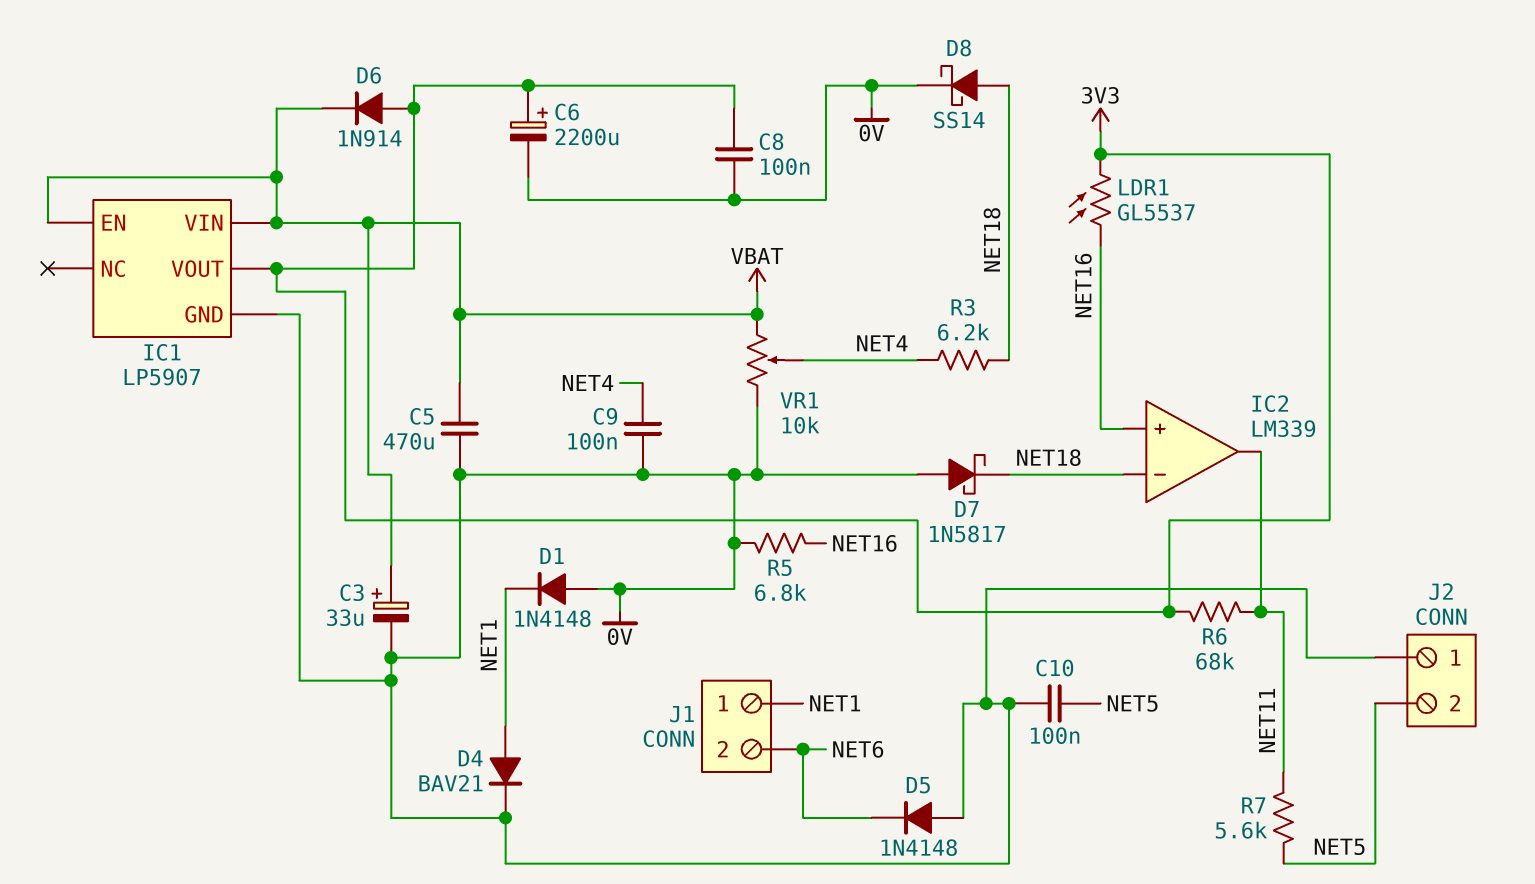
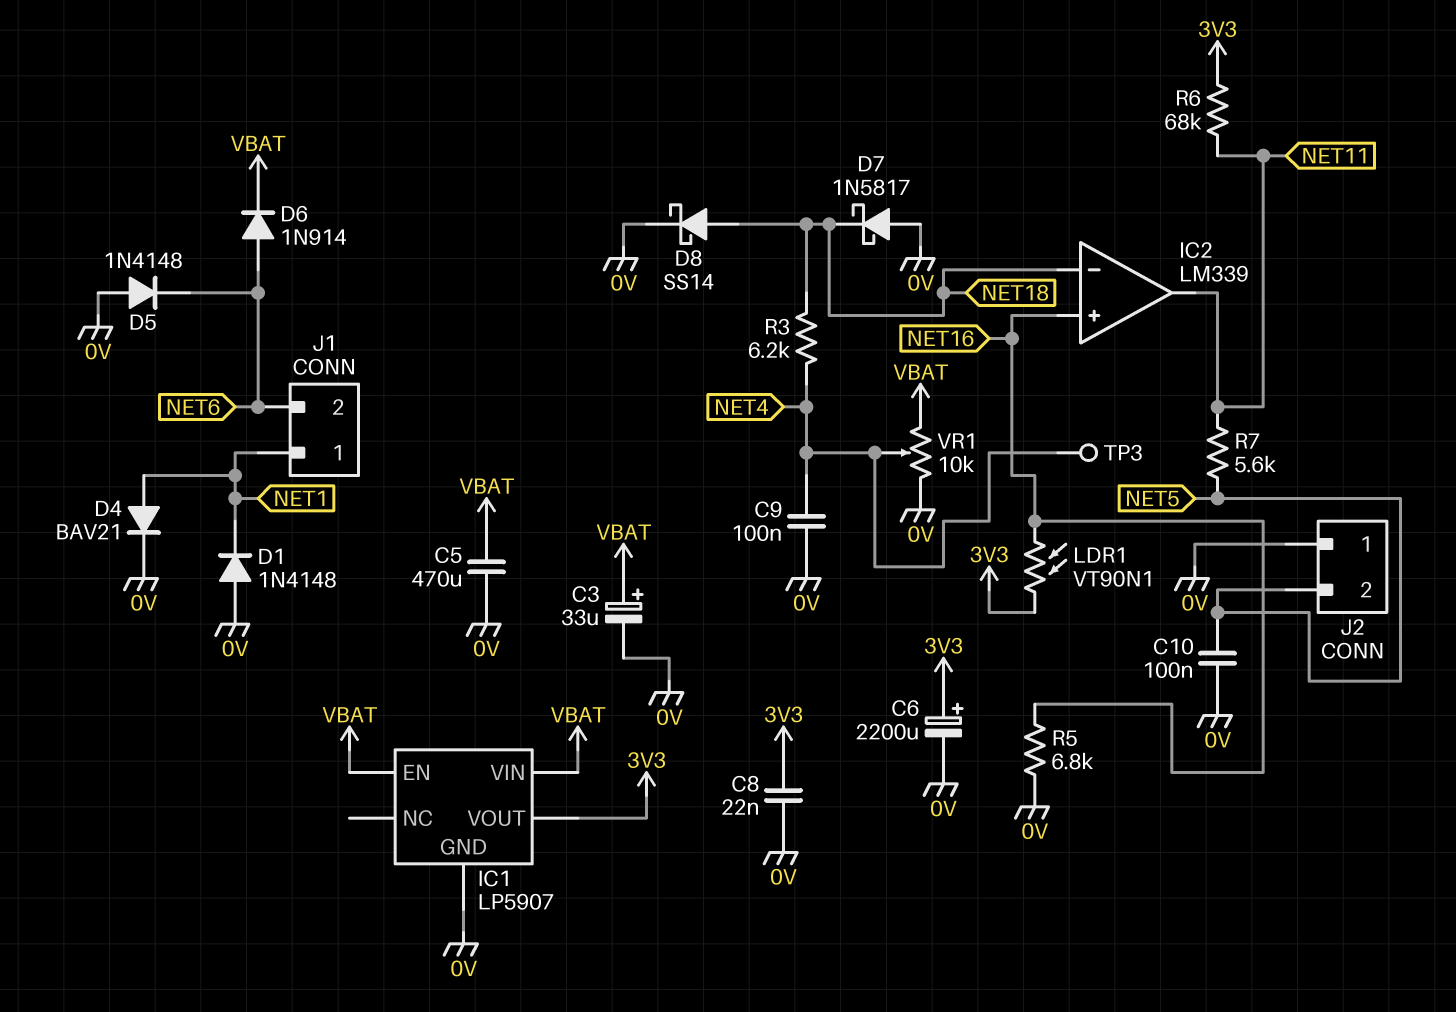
C8: 100nF (0V, 3V3) -> 22nF (0V, 3V3)
D6: diode 1N914 (A 3V3, K VBAT) -> diode 1N914 (A NET6, K VBAT)
LDR1: GL5537 (3V3, NET16) -> VT90N1 (3V3, NET16)
TP3: none -> test point (NET4)

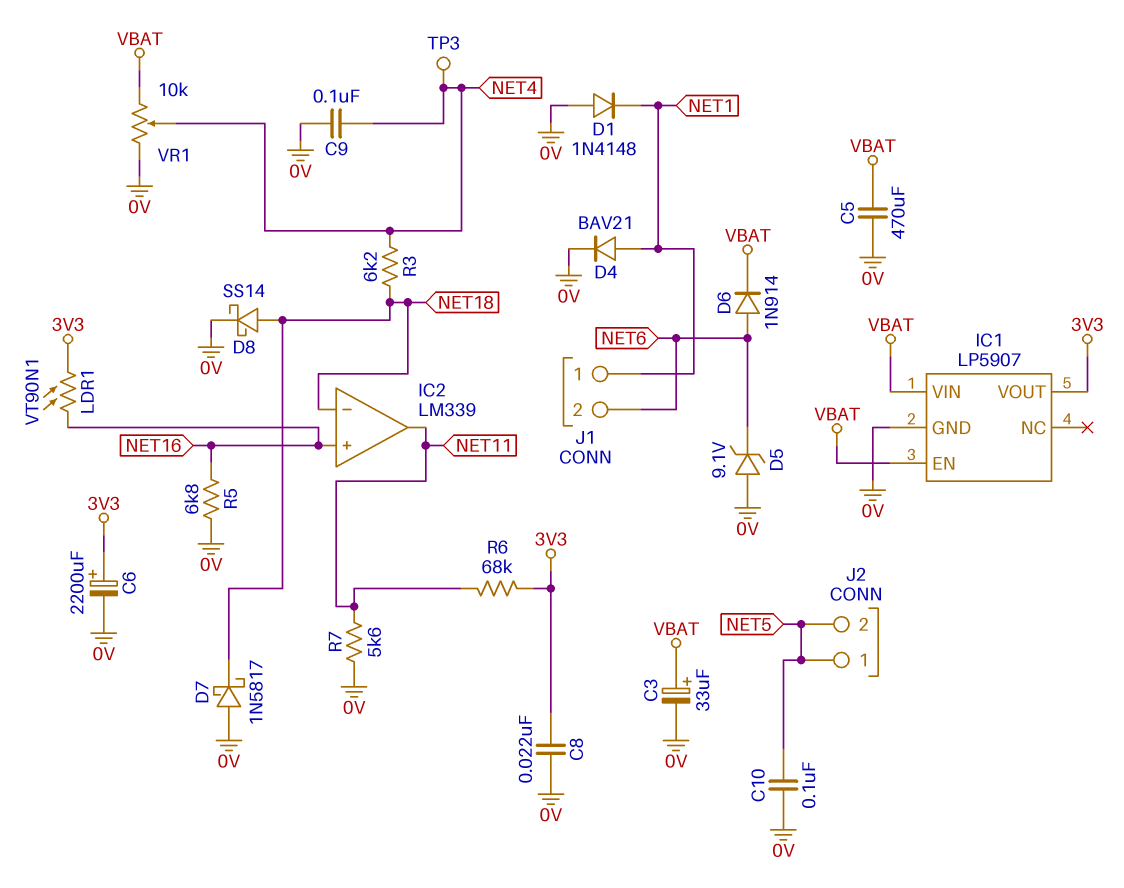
D5: diode 1N4148 (A 0V, K NET6) -> zener 9.1V (A 0V, K NET6)
J2 pin 1: 0V -> NET5
R7: 5.6k (NET5, NET11) -> 5.6k (0V, NET11)

